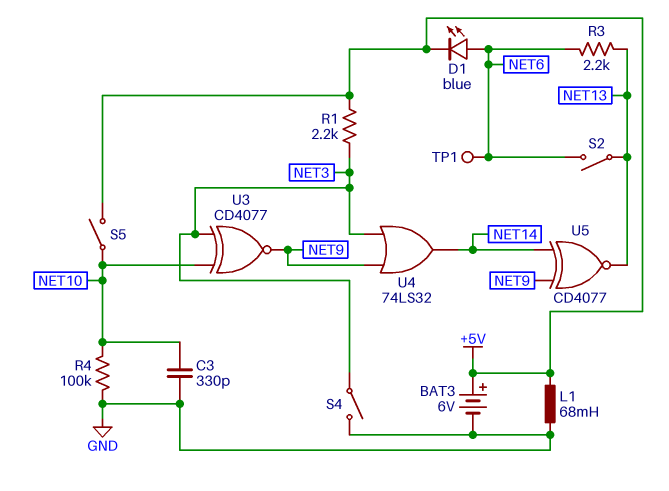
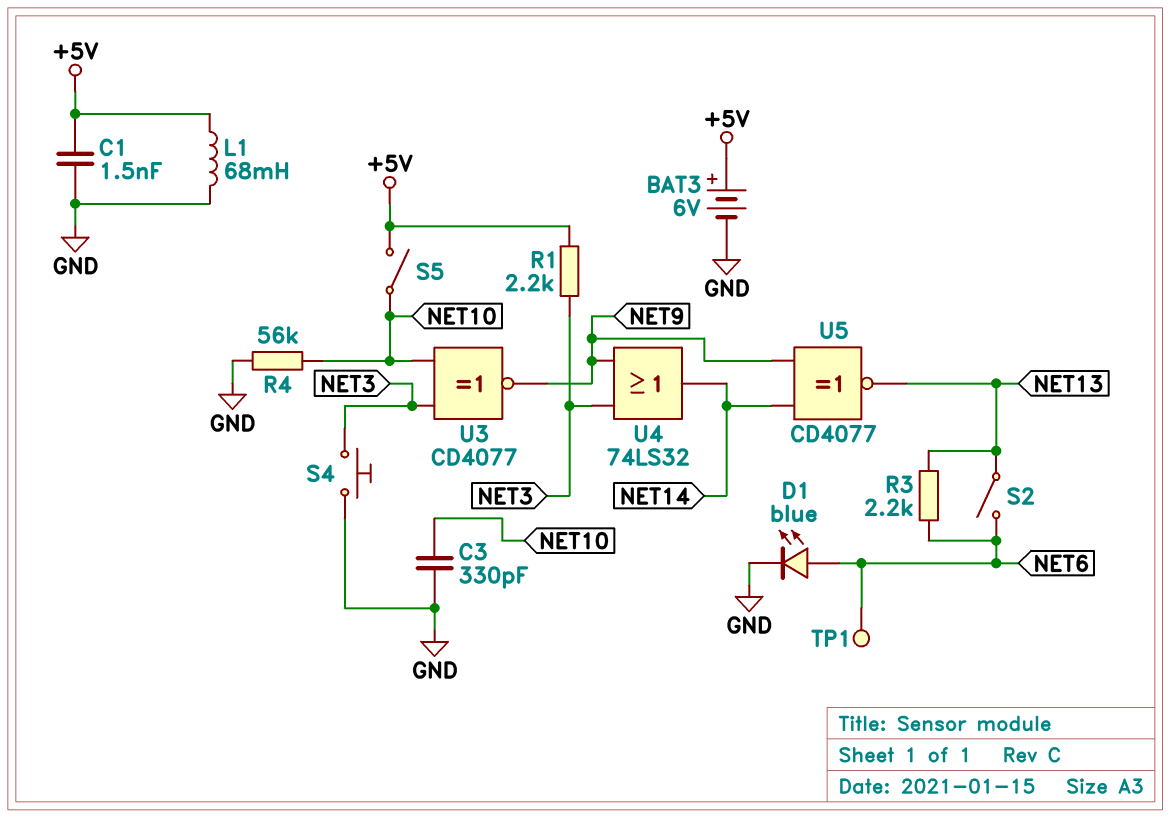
C1: none -> 1.5nF (+5V, GND)
D1: LED blue (A NET6, K +5V) -> LED blue (A NET6, K GND)
R4: 100k (GND, NET10) -> 56k (GND, NET10)
S4: switch (GND, NET3) -> button (GND, NET3)

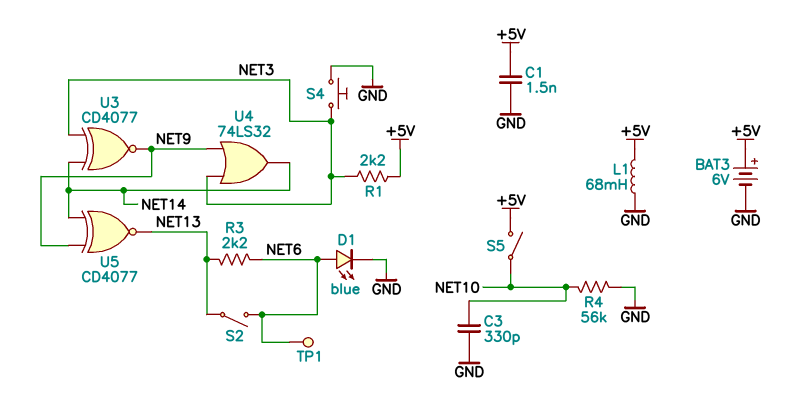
U3: XNOR CD4077 (in NET3, in NET10, out NET9) -> XNOR CD4077 (in NET3, in NET14, out NET9)

